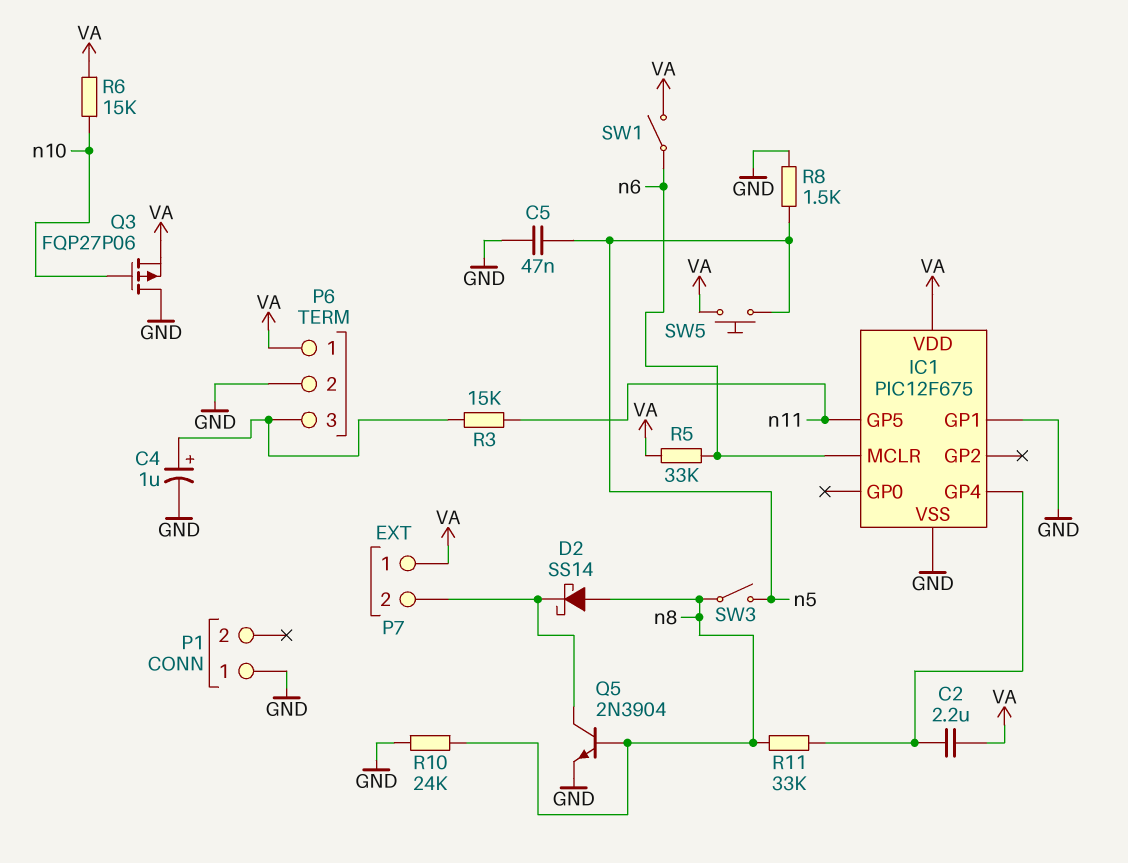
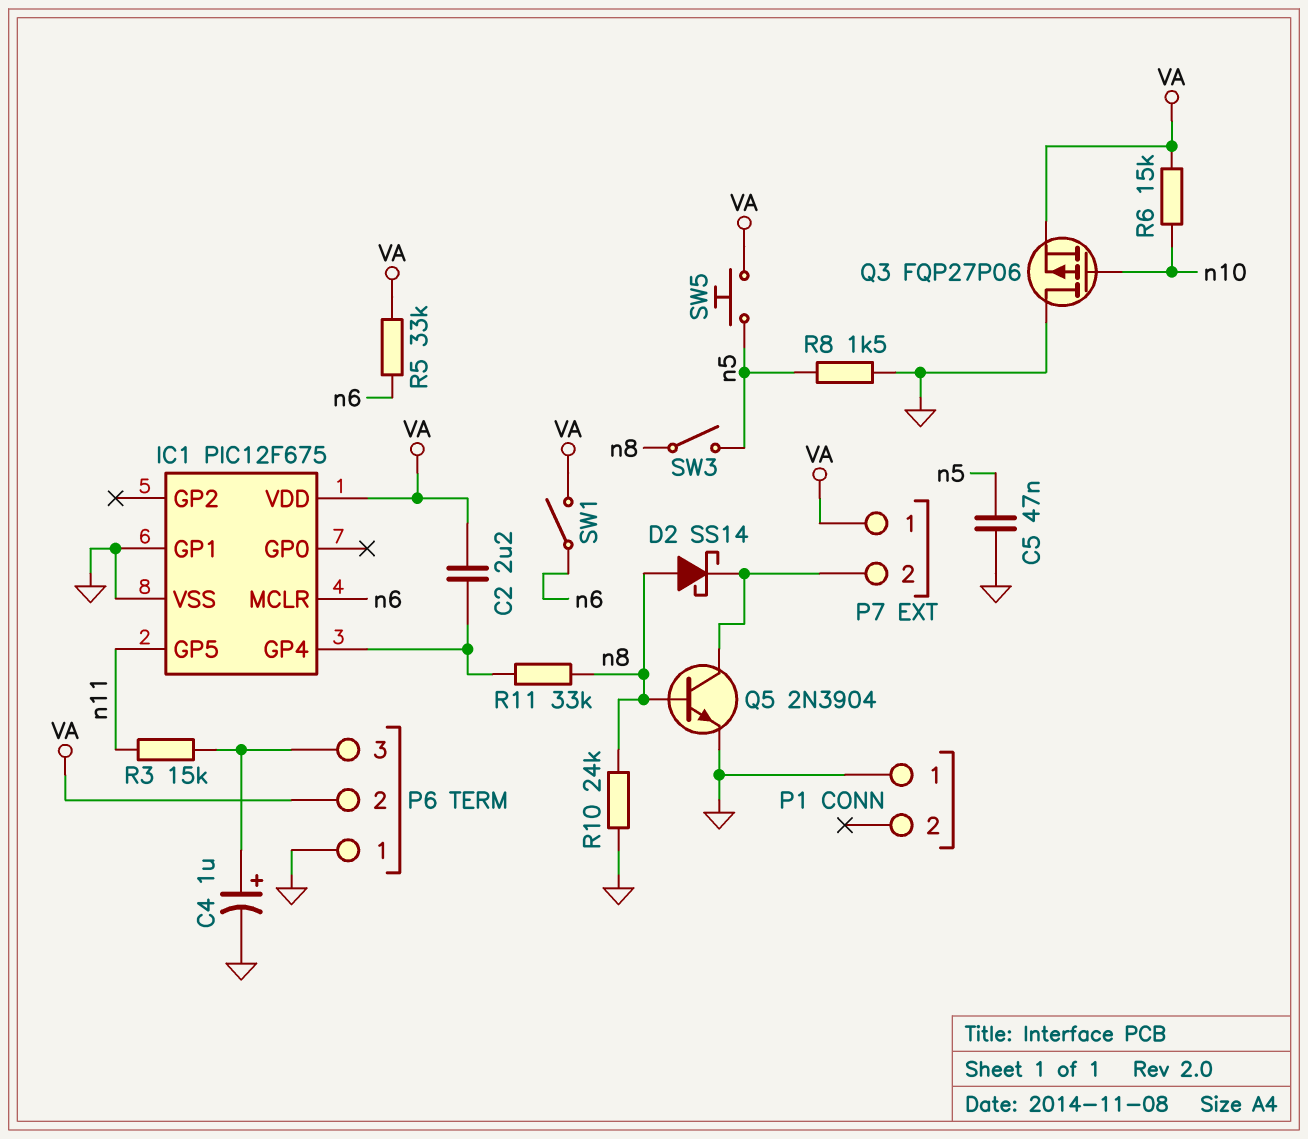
P6 pin 1: VA -> GND
P6 pin 2: GND -> VA

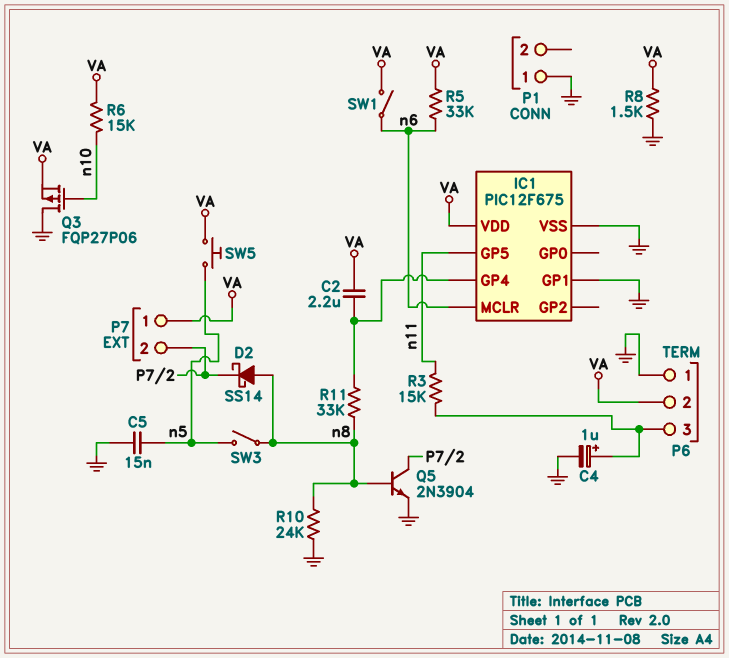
C5: 47nF (GND, n5) -> 15nF (GND, n5)
R8: 1.5k (GND, n5) -> 1.5k (GND, VA)

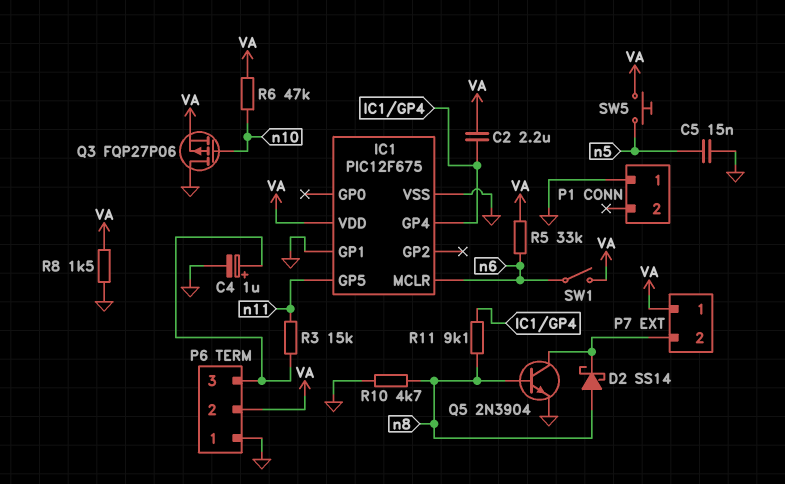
R6: 15k (VA, n10) -> 47k (VA, n10)
R10: 24k (GND, n8) -> 4.7k (GND, n8)
R11: 33k (IC1/GP4, n8) -> 9.1k (IC1/GP4, n8)
SW3: switch (n5, n8) -> none

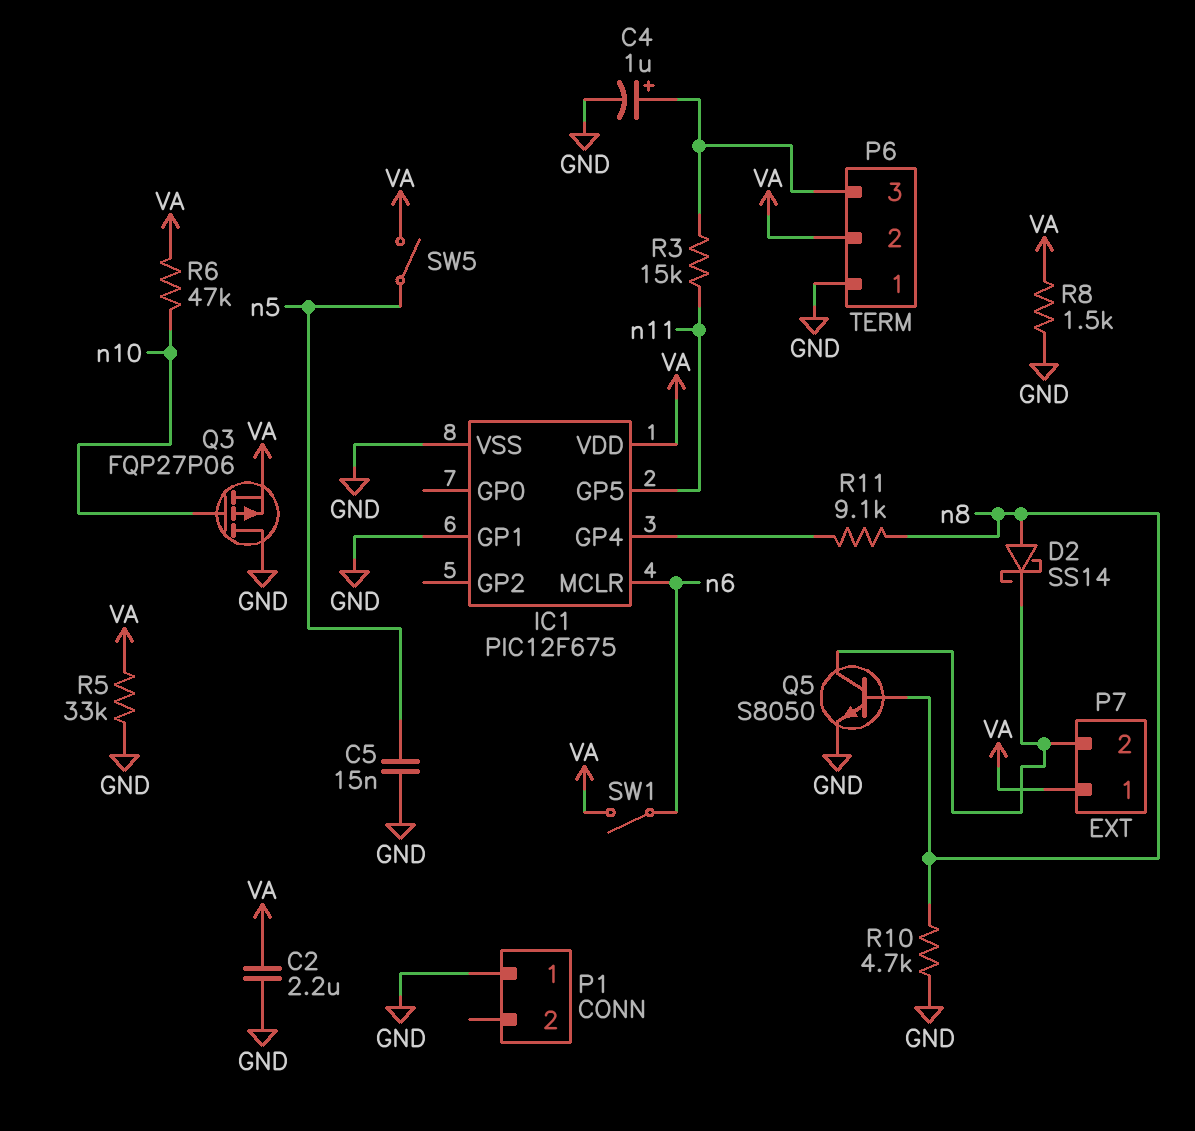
C2: 2.2uF (IC1/GP4, VA) -> 2.2uF (GND, VA)
Q5: NPN 2N3904 (B n8, C P7/2, E GND) -> NPN S8050 (B n8, C P7/2, E GND)
R5: 33k (VA, n6) -> 33k (GND, VA)
SW5: button (VA, n5) -> switch (VA, n5)

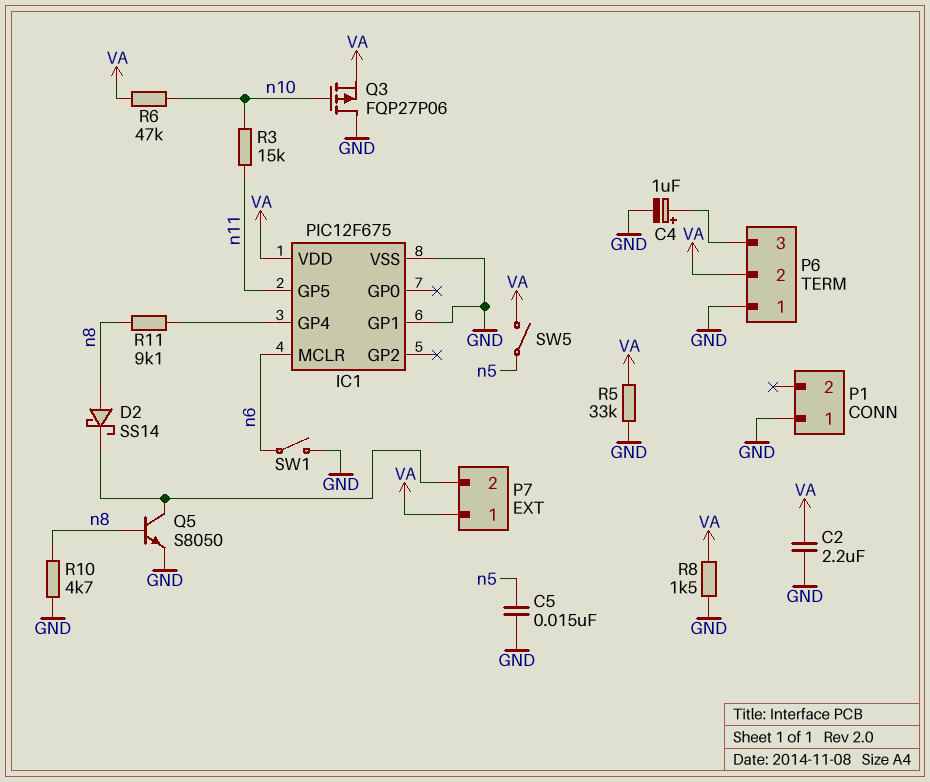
R3: 15k (P6/3, n11) -> 15k (n10, n11)
SW1: switch (VA, n6) -> switch (GND, n6)

